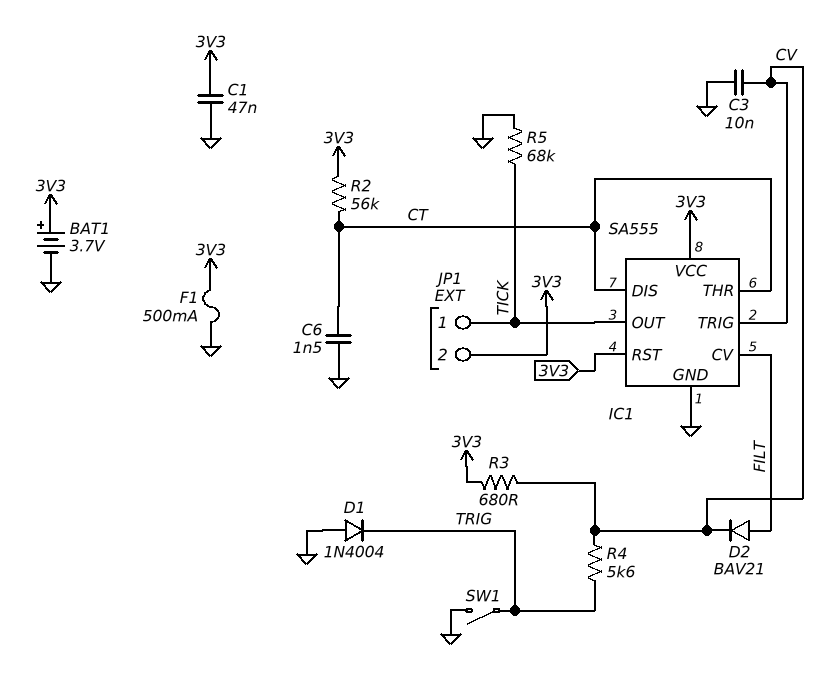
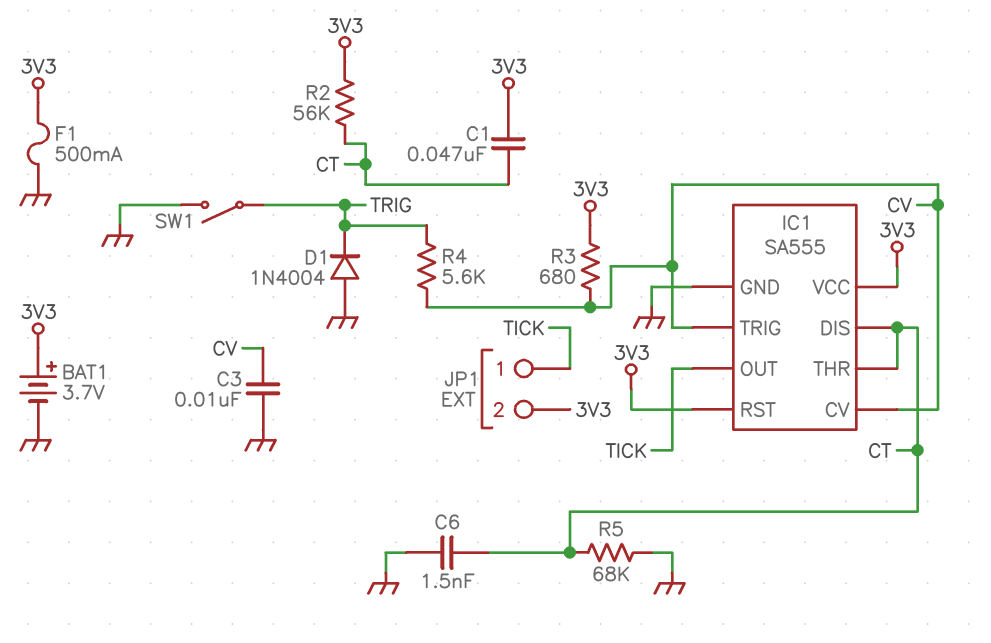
C1: 47nF (3V3, GND) -> 47nF (3V3, CT)
D2: diode BAV21 (A FILT, K CV) -> none
IC1 pin CV: FILT -> CV
R5: 68k (GND, TICK) -> 68k (CT, GND)

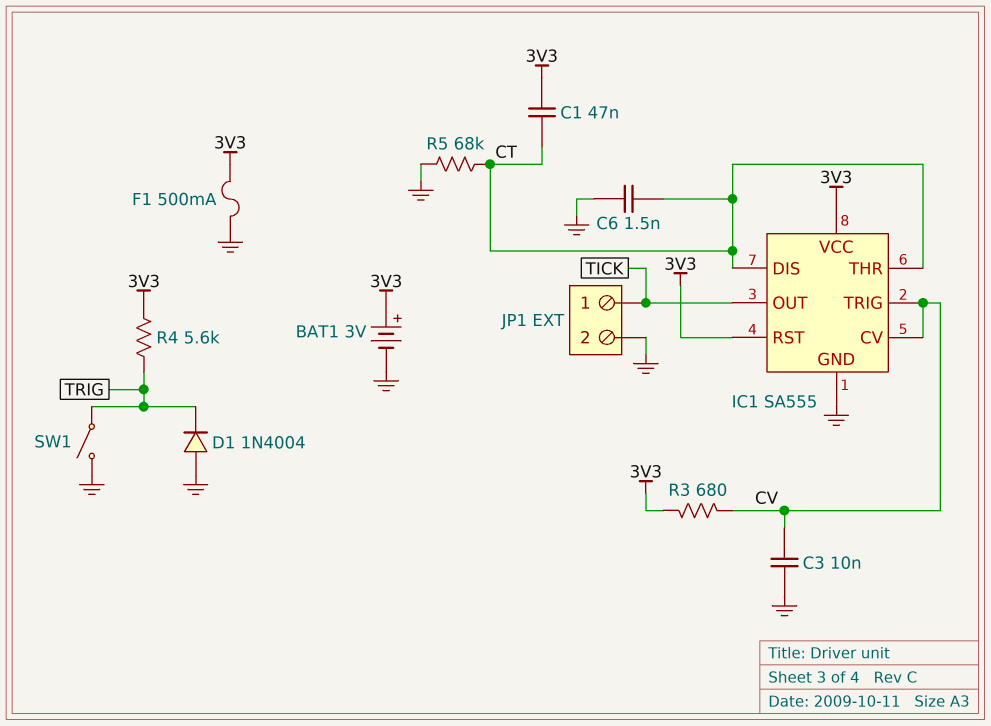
BAT1: 3.7V (plus 3V3, minus GND) -> 3V (plus 3V3, minus GND)
JP1 pin 2: 3V3 -> GND
R2: 56k (3V3, CT) -> none
R4: 5.6k (CV, TRIG) -> 5.6k (3V3, TRIG)

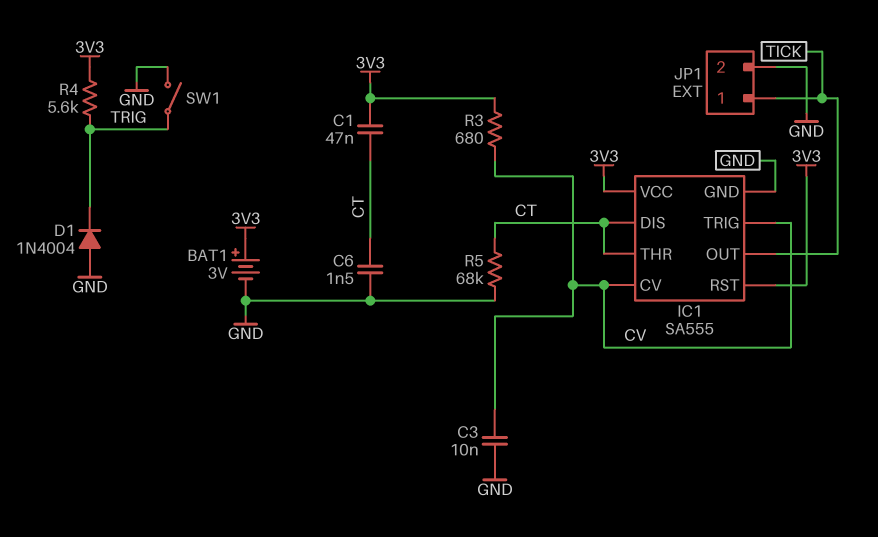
F1: 500mA (3V3, GND) -> none

